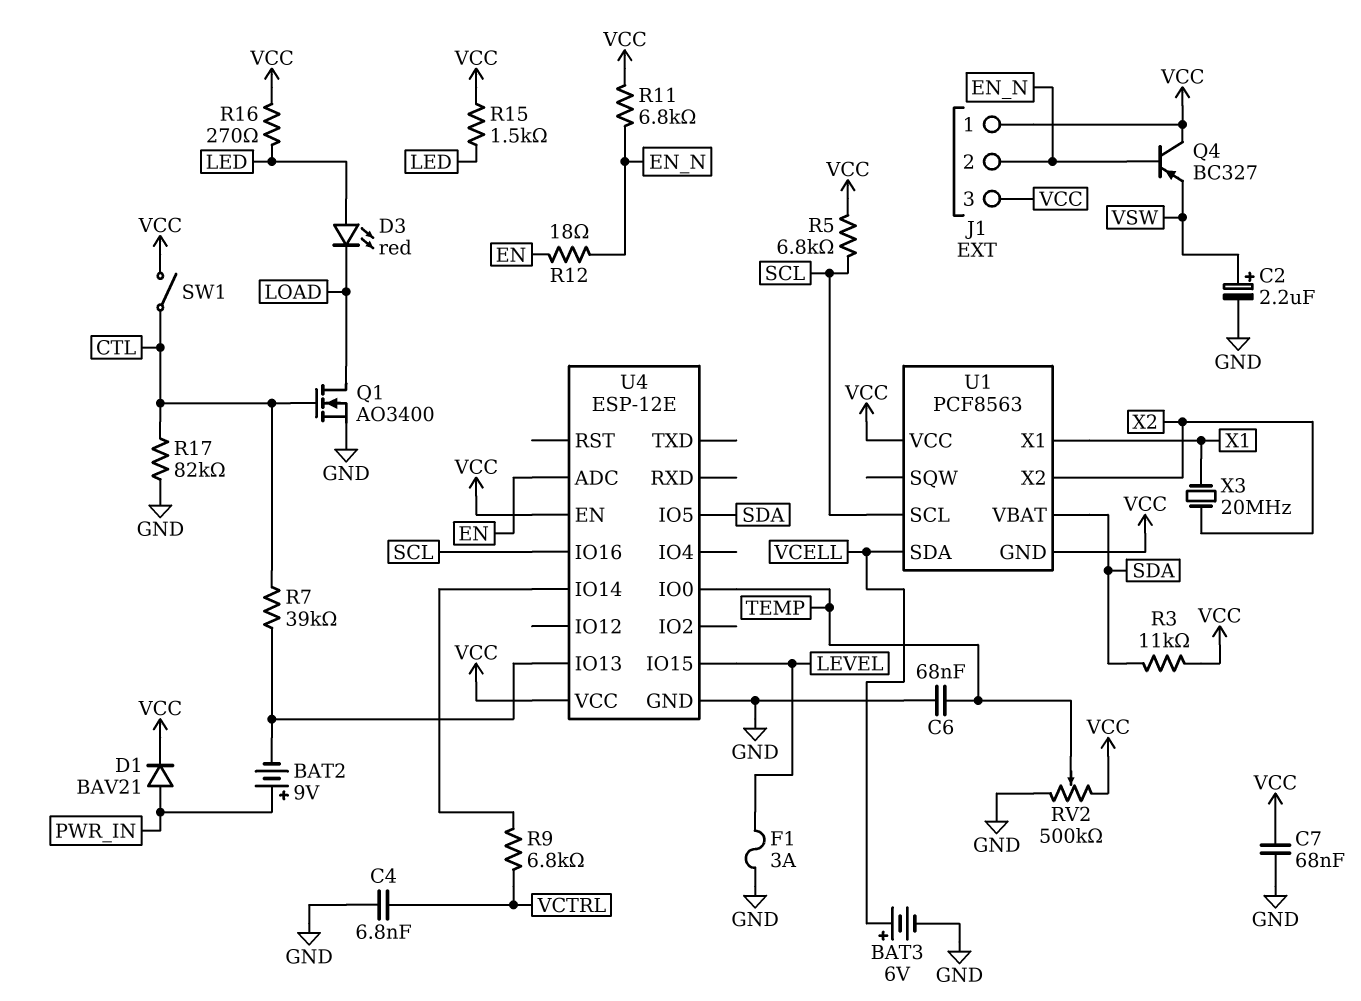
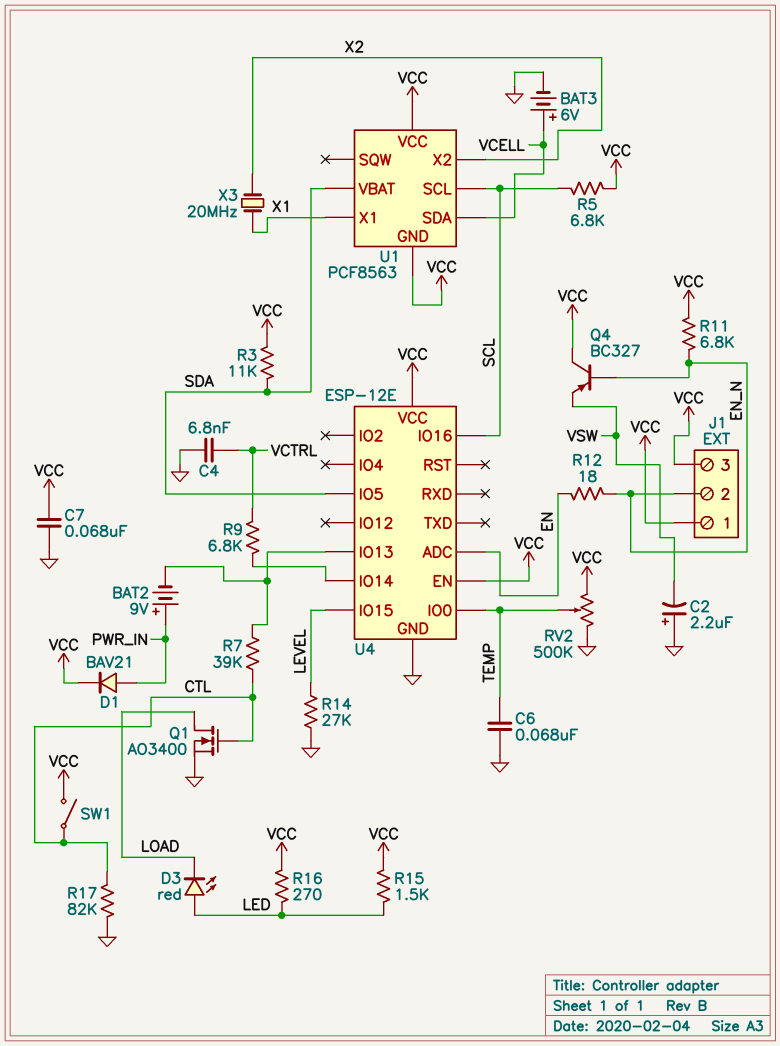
C2: 2.2uF (plus VSW, minus GND) -> 2.2uF (plus GND, minus VSW)
F1: 3A (GND, LEVEL) -> none
R14: none -> 27k (GND, LEVEL)

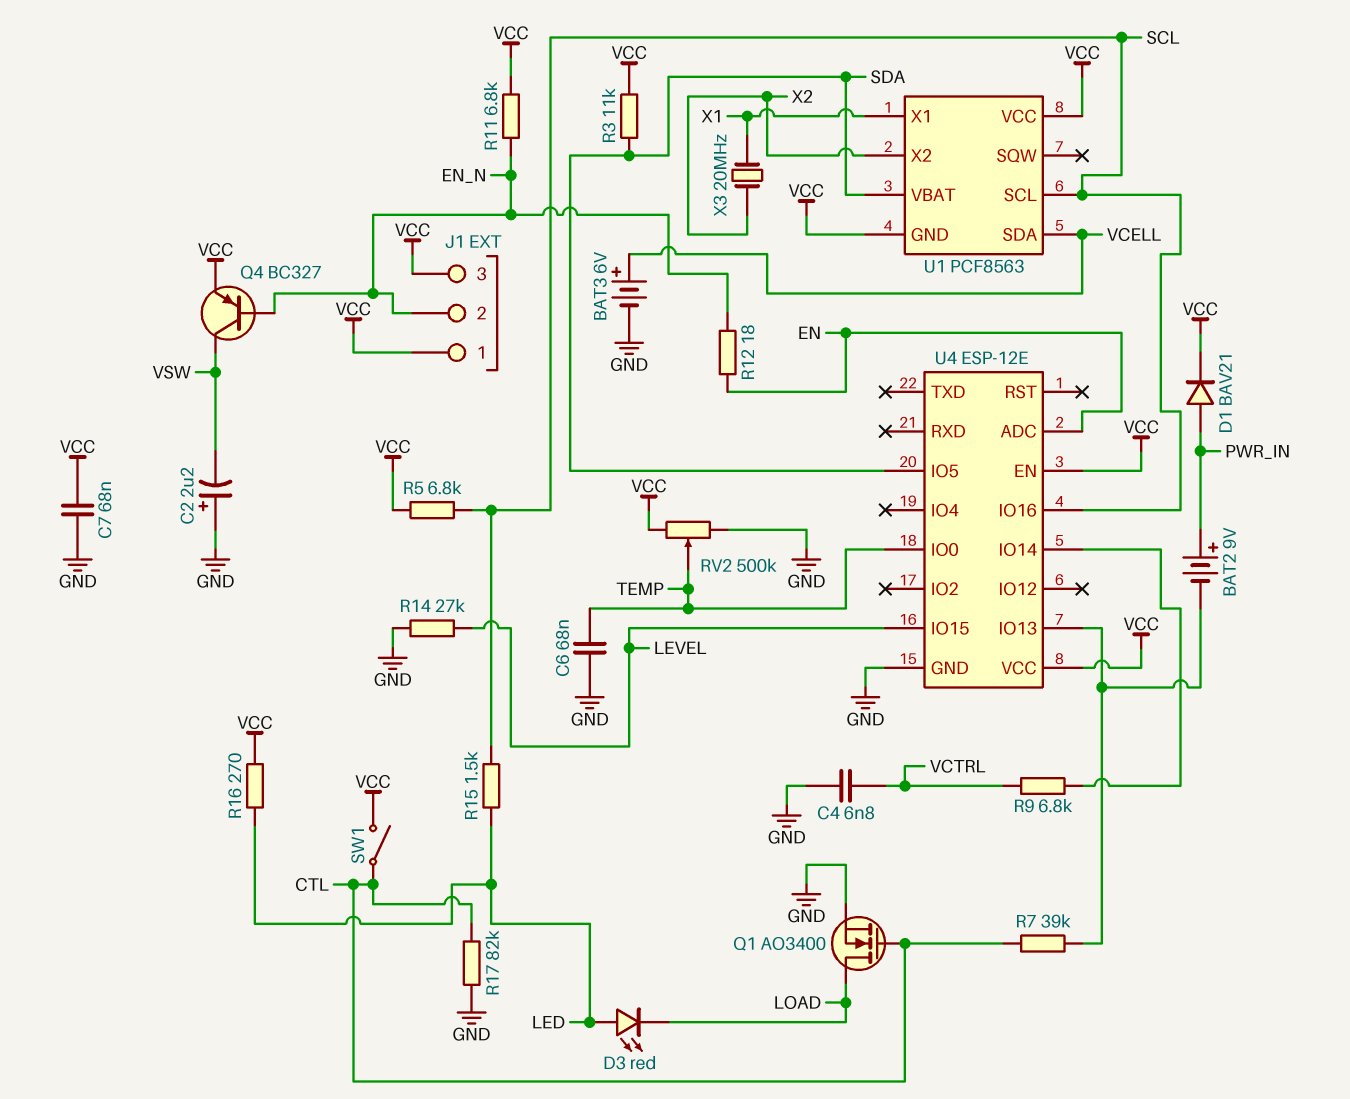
Q4: PNP BC327 (B EN_N, C VCC, E VSW) -> PNP BC327 (B EN_N, C VSW, E VCC)
R15: 1.5k (LED, VCC) -> 1.5k (LED, SCL)

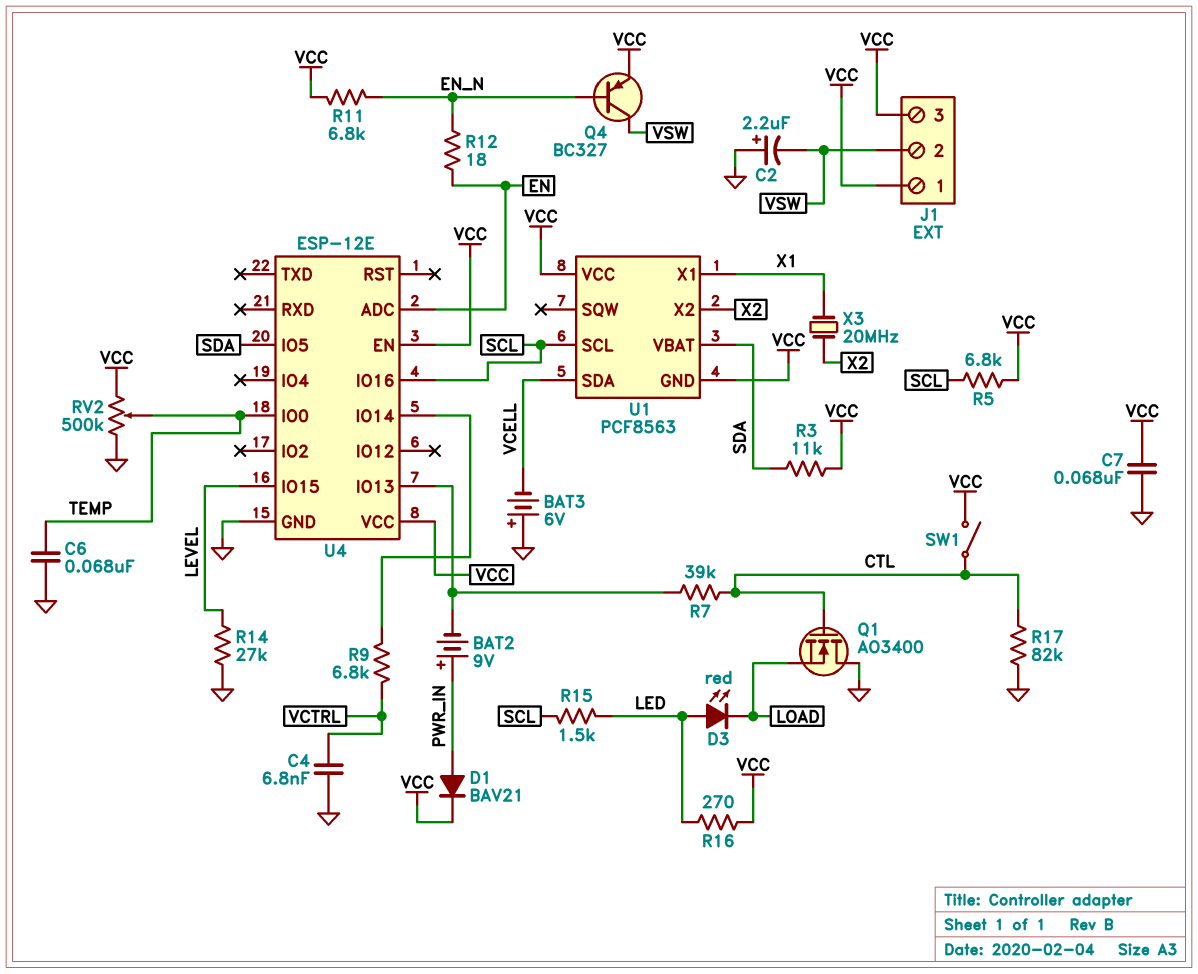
BAT3: 6V (plus VCELL, minus GND) -> 6V (plus GND, minus VCELL)
J1 pin 2: EN_N -> VSW
Q1: NMOS AO3400 (G CTL, D LOAD, S GND) -> NMOS AO3400 (G CTL, D GND, S LOAD)

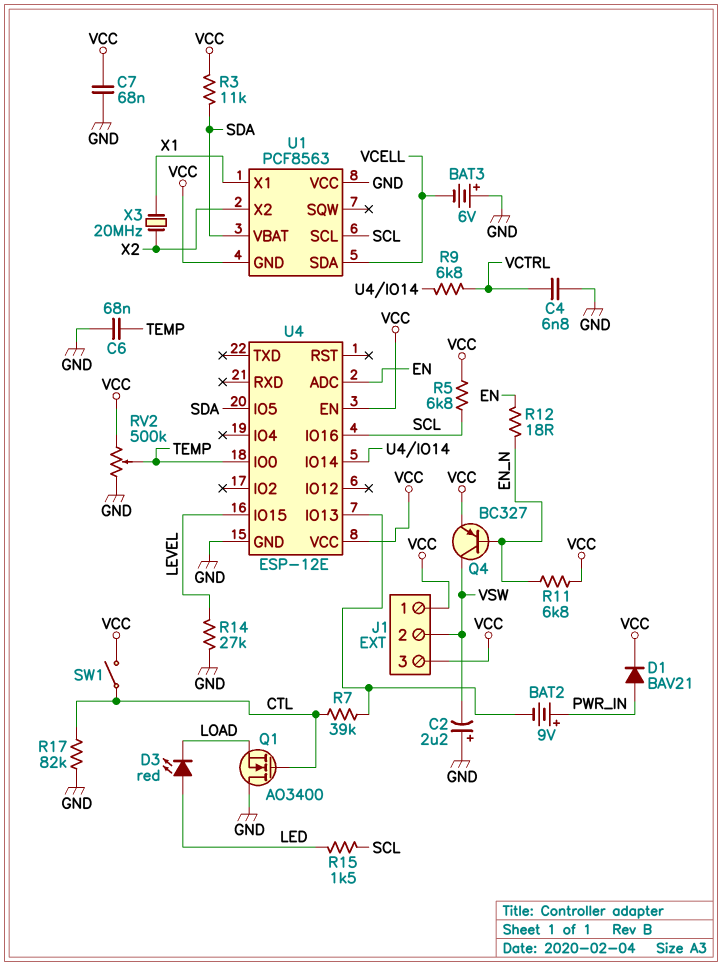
R16: 270 (LED, VCC) -> none
U1 pin VCC: VCC -> GND

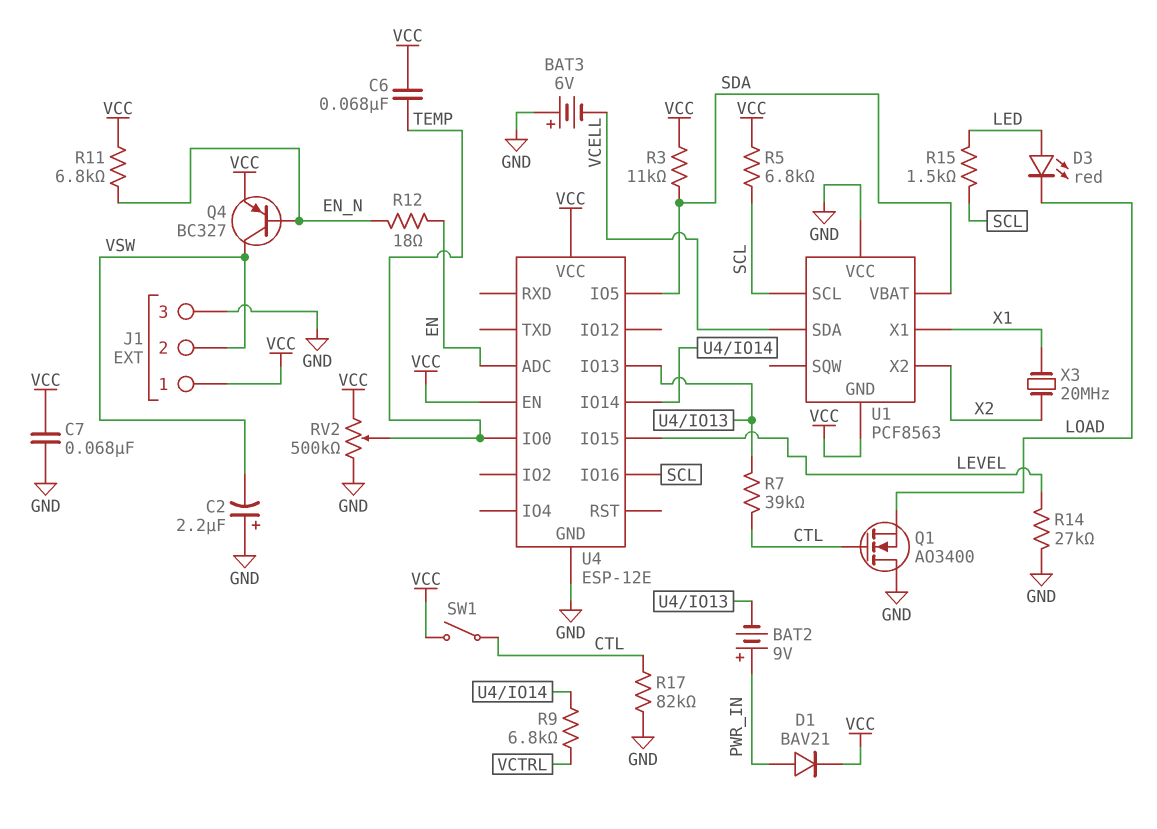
C4: 6.8nF (GND, VCTRL) -> none
C6: 68nF (GND, TEMP) -> 68nF (TEMP, VCC)
J1 pin 3: VCC -> GND

